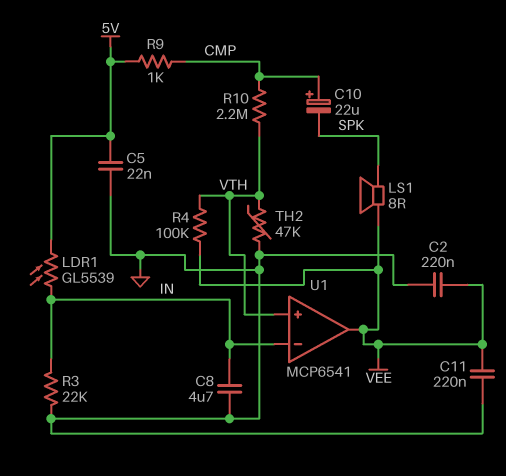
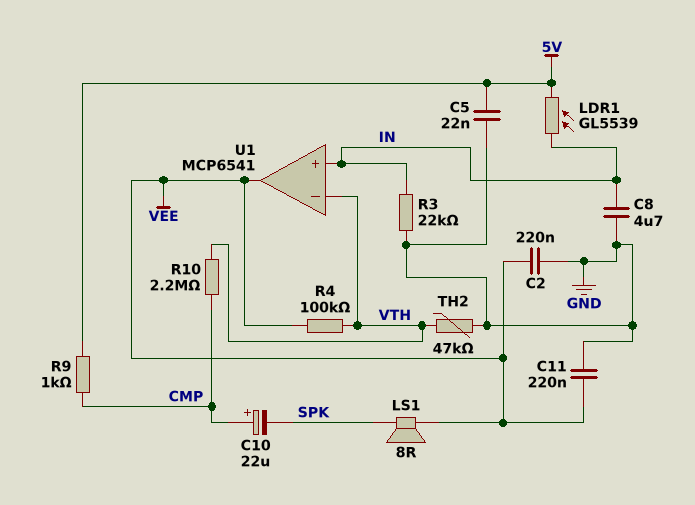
U1 pin in+: VTH -> IN
U1 pin in-: IN -> VTH

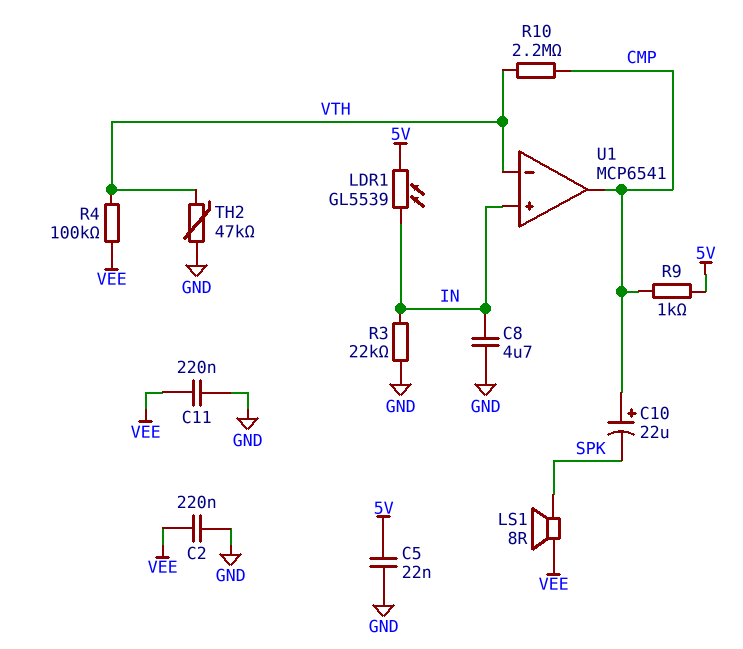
U1 pin out: VEE -> CMP

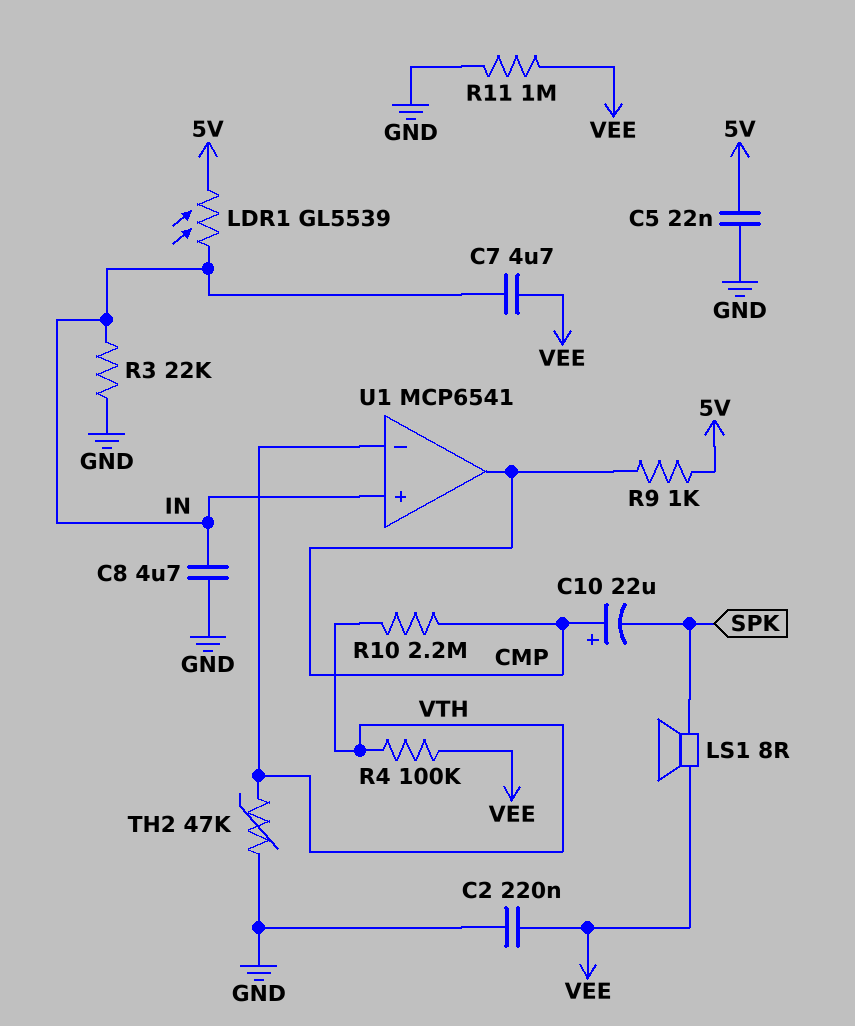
C7: none -> 4.7uF (IN, VEE)
C11: 220nF (GND, VEE) -> none
R11: none -> 1M (GND, VEE)

